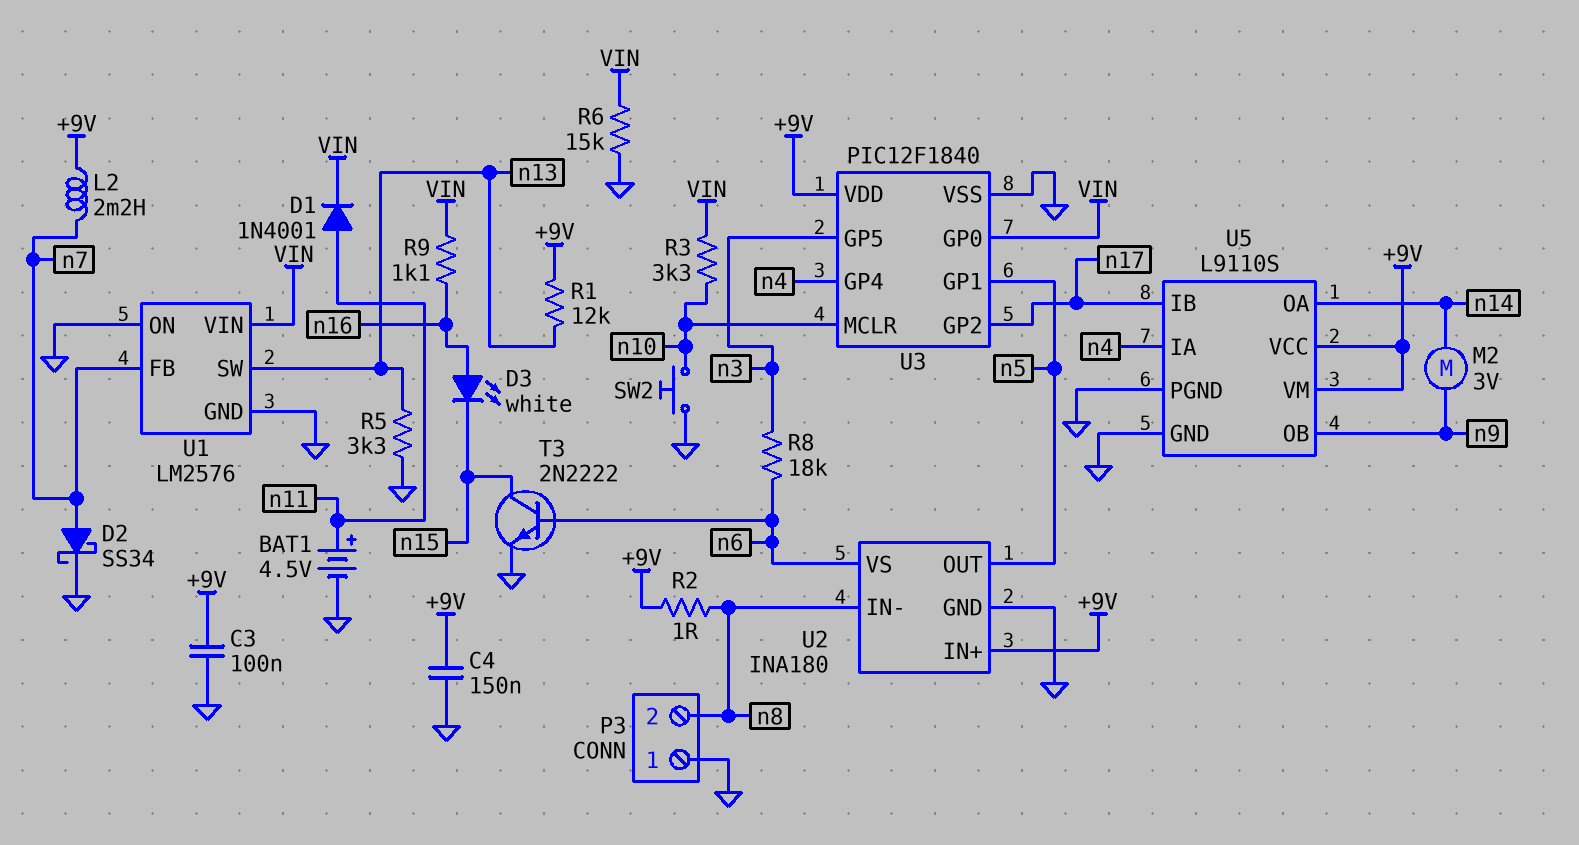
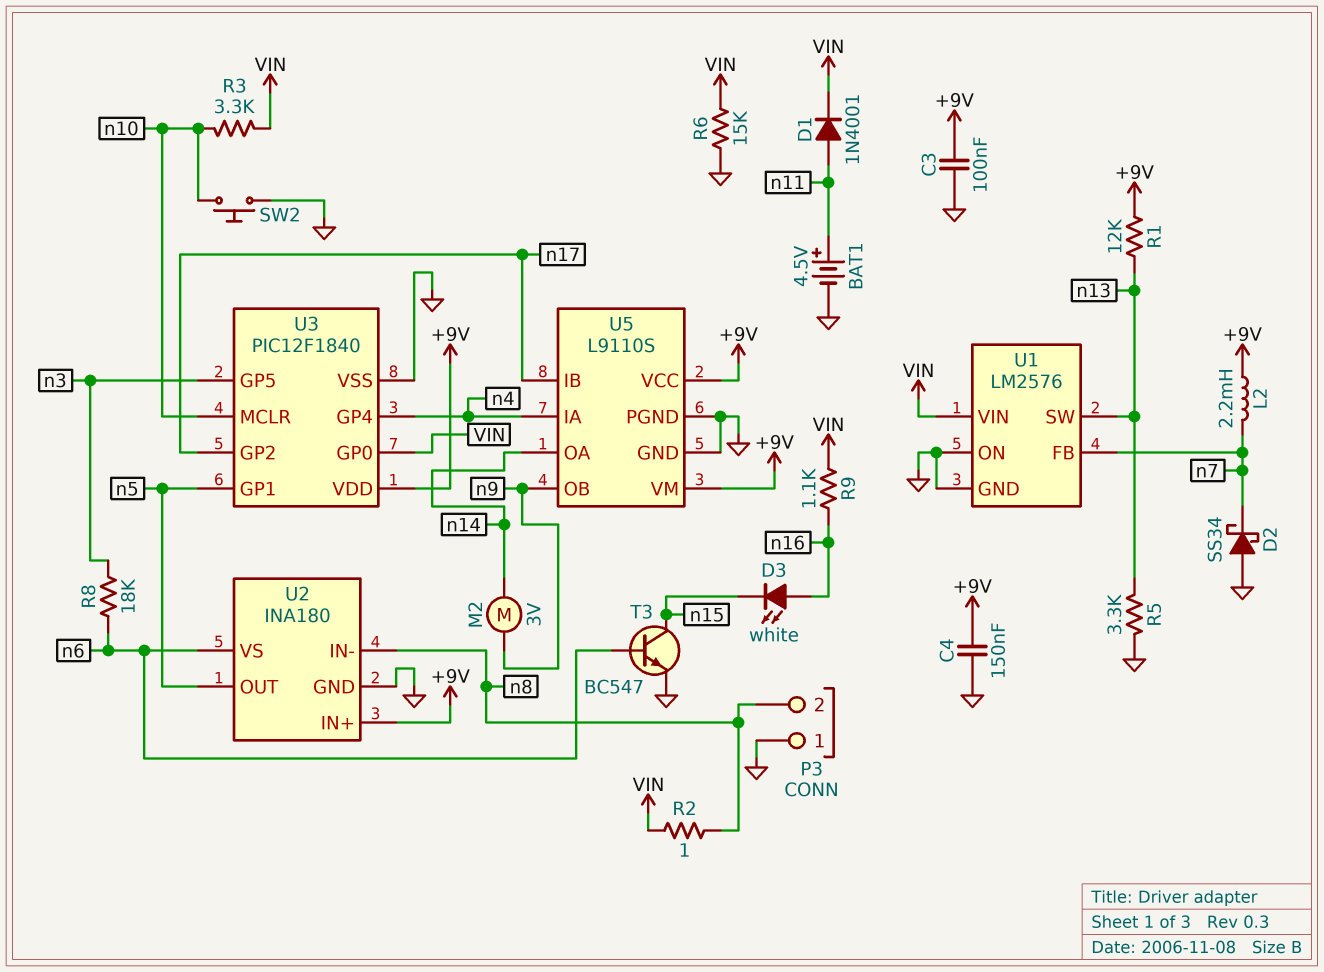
D2: schottky SS34 (A n7, K GND) -> schottky SS34 (A GND, K n7)
R2: 1 (+9V, n8) -> 1 (VIN, n8)
T3: NPN 2N2222 (B n6, C n15, E GND) -> NPN BC547 (B n6, C n15, E GND)

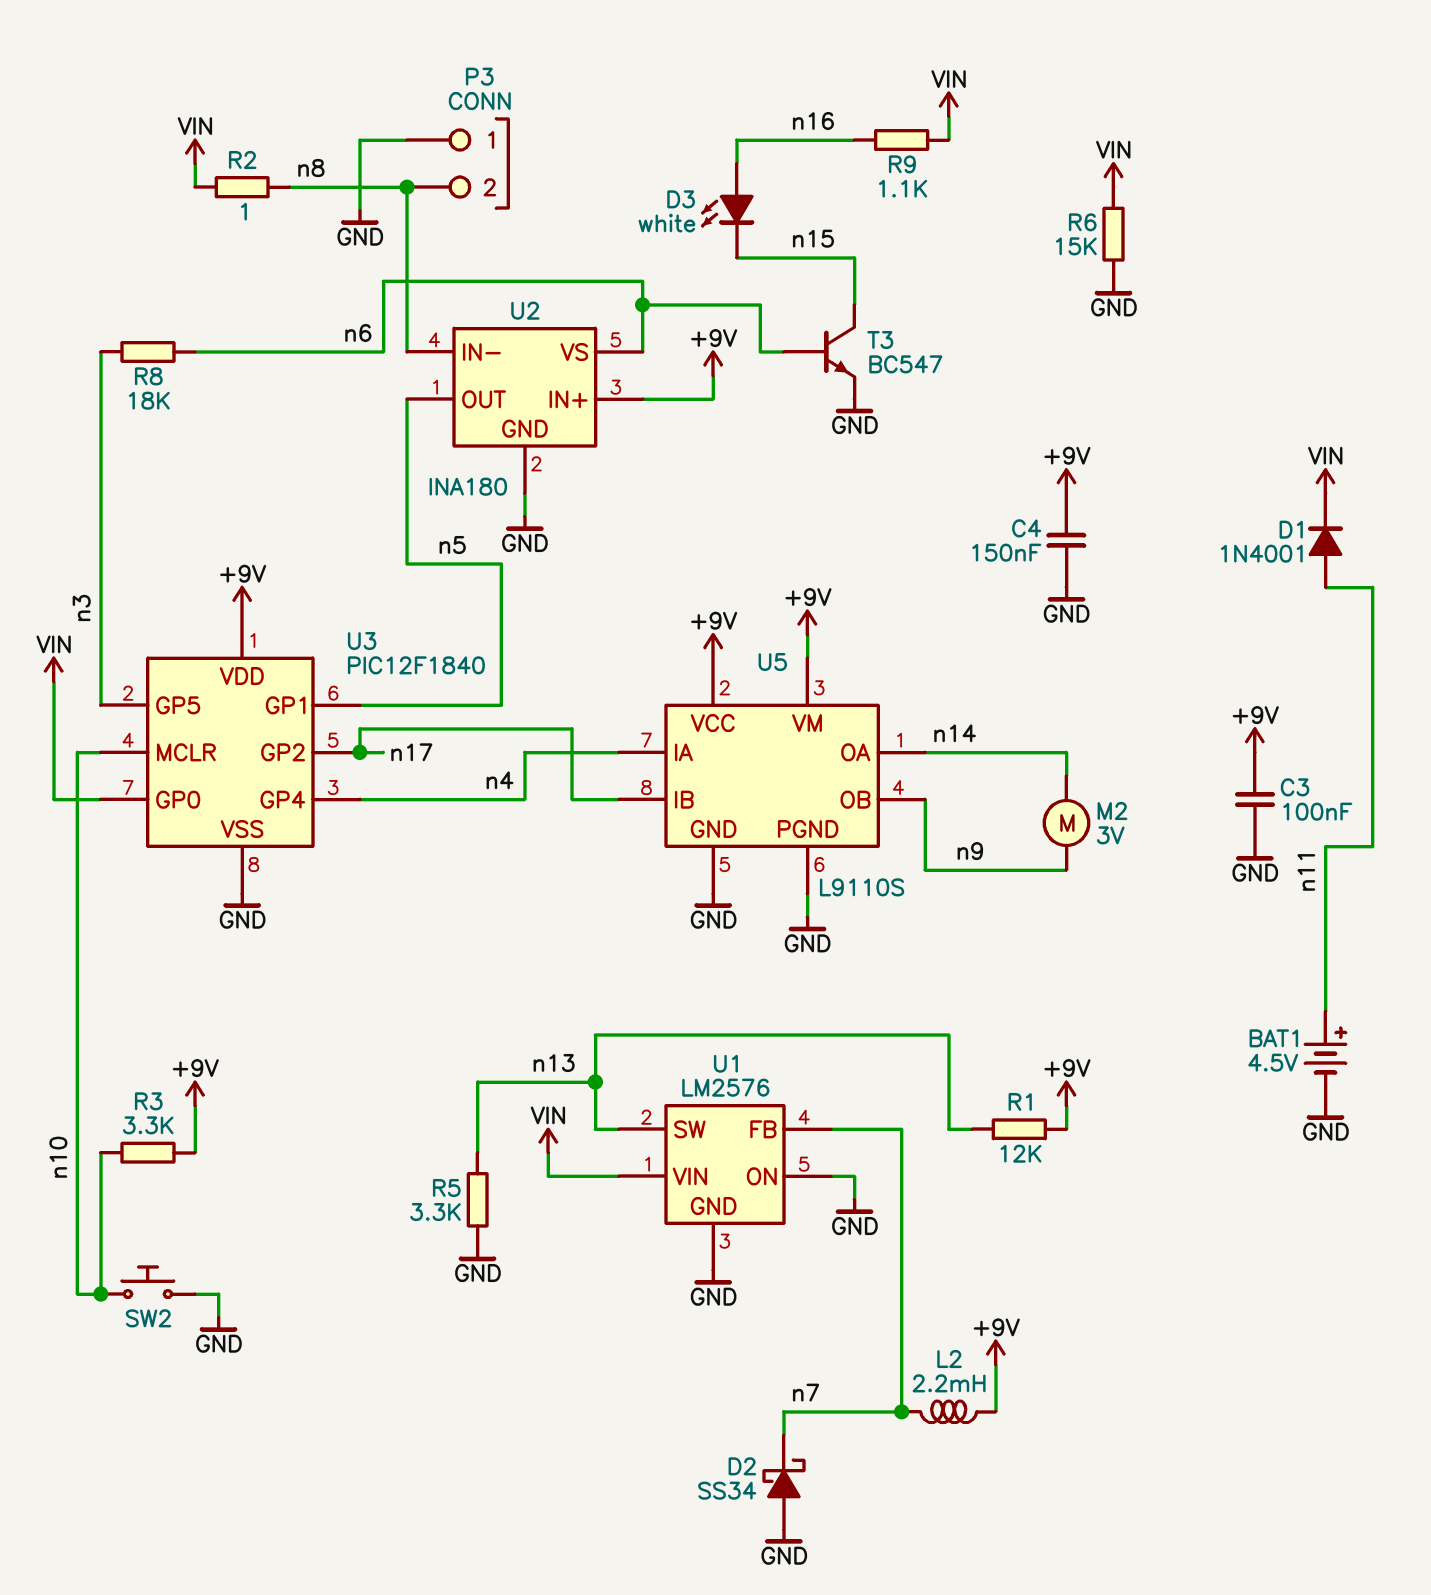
R3: 3.3k (VIN, n10) -> 3.3k (+9V, n10)

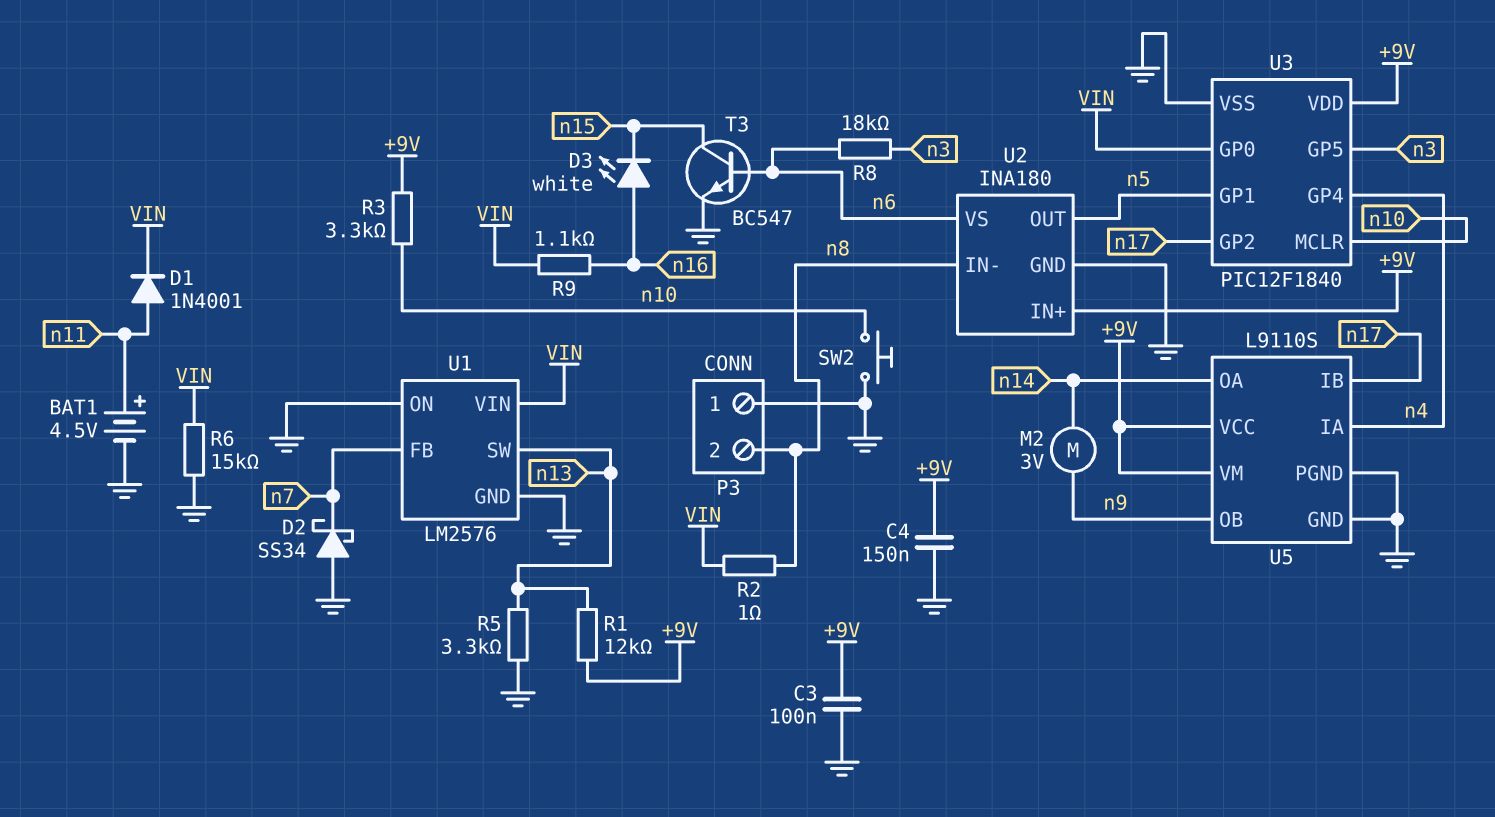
L2: 2.2mH (+9V, n7) -> none

